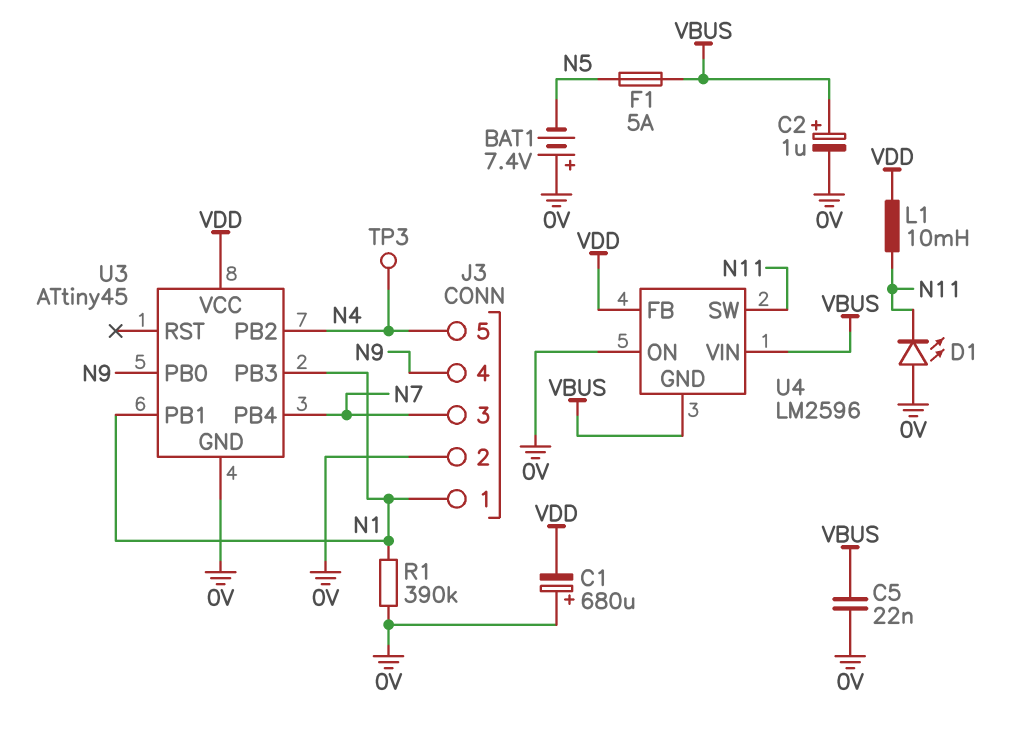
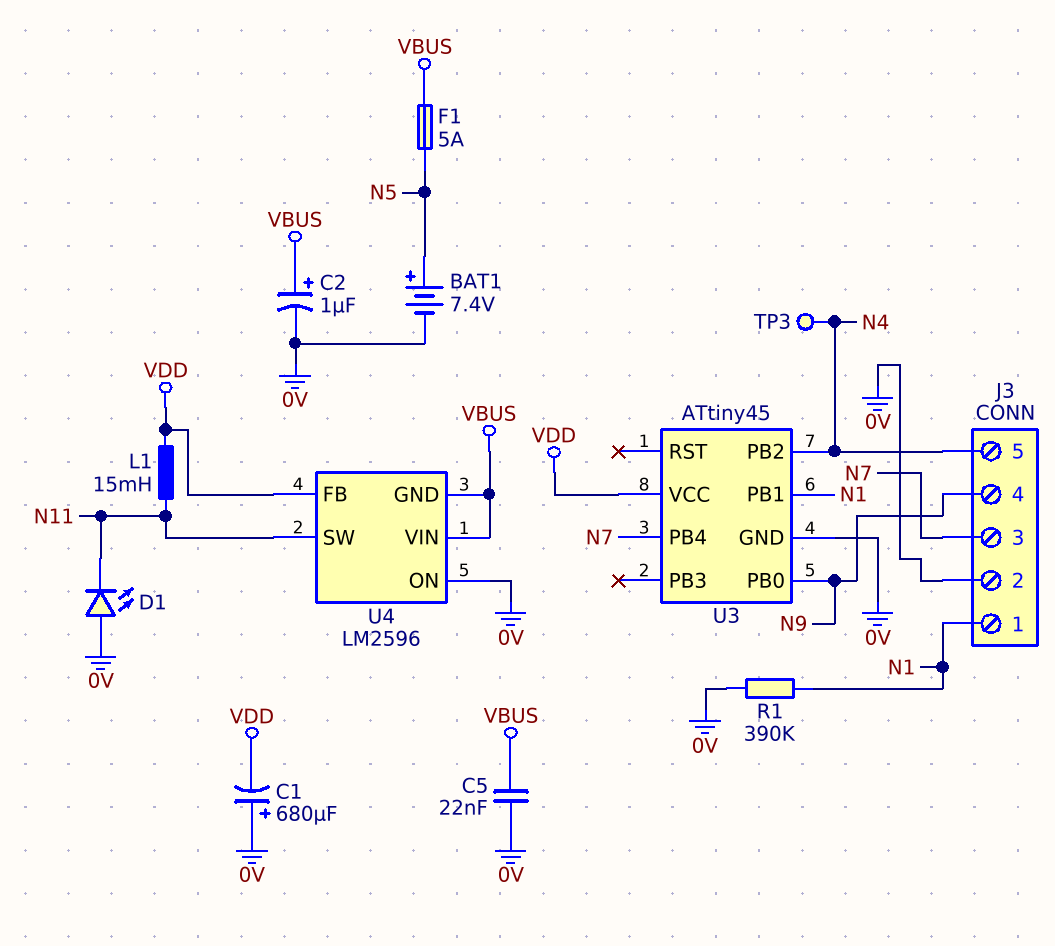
BAT1: 7.4V (plus 0V, minus N5) -> 7.4V (plus N5, minus 0V)
L1: 10mH (N11, VDD) -> 15mH (N11, VDD)
U3 pin PB3: N1 -> none

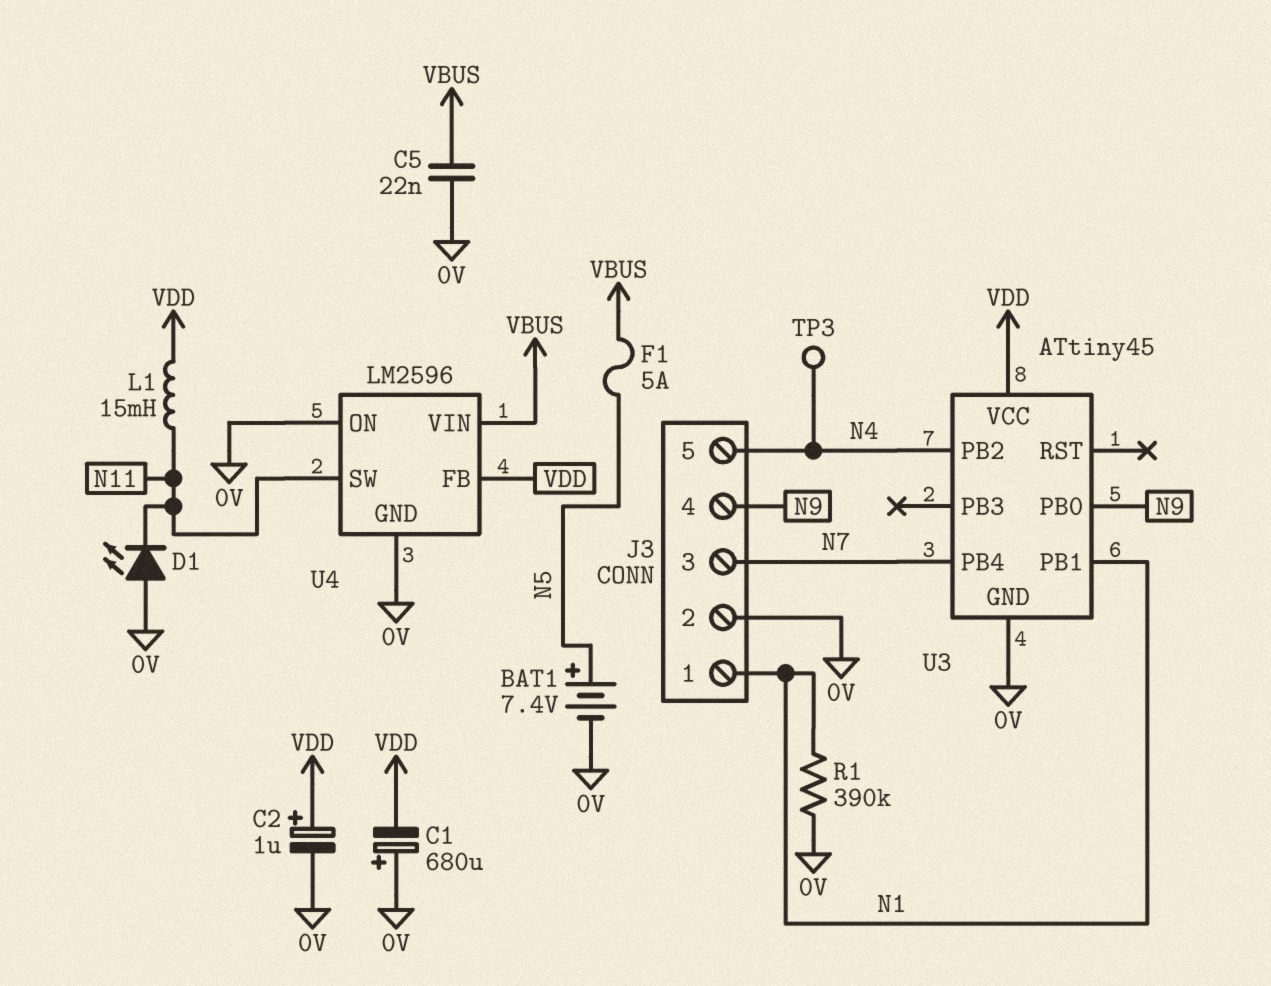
C2: 1uF (plus VBUS, minus 0V) -> 1uF (plus VDD, minus 0V)
U4 pin GND: VBUS -> 0V

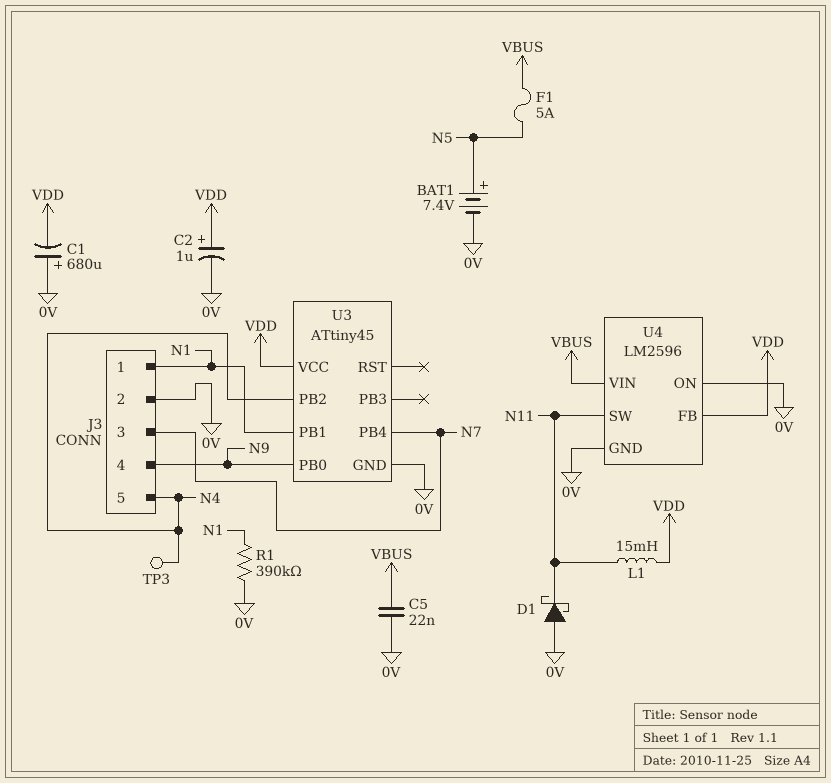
D1: LED (A 0V, K N11) -> schottky (A 0V, K N11)

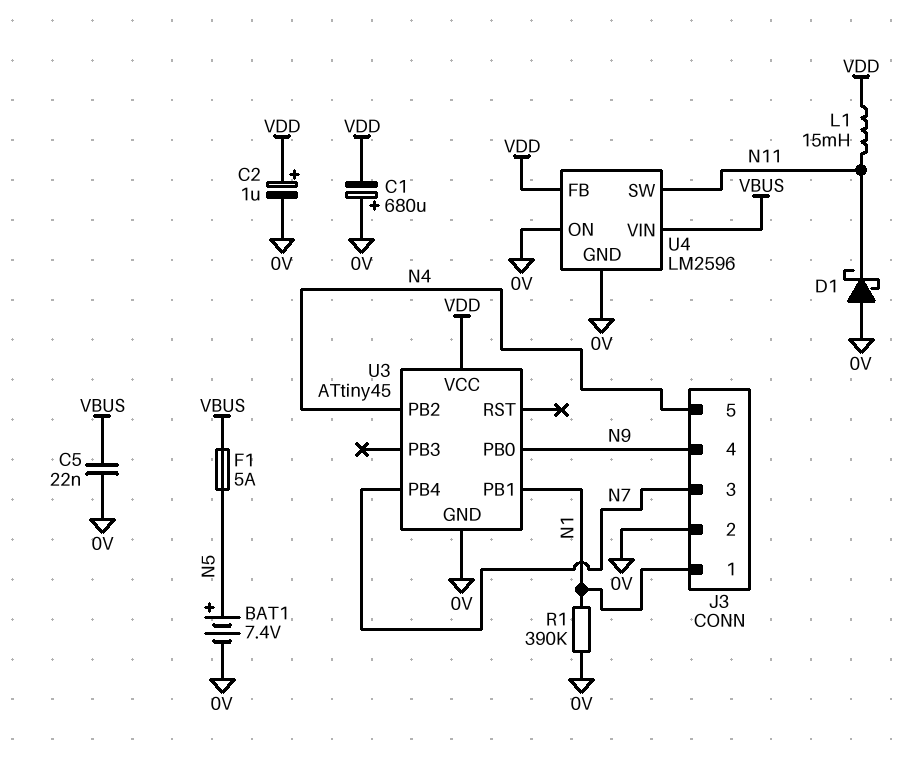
TP3: test point (N4) -> none

